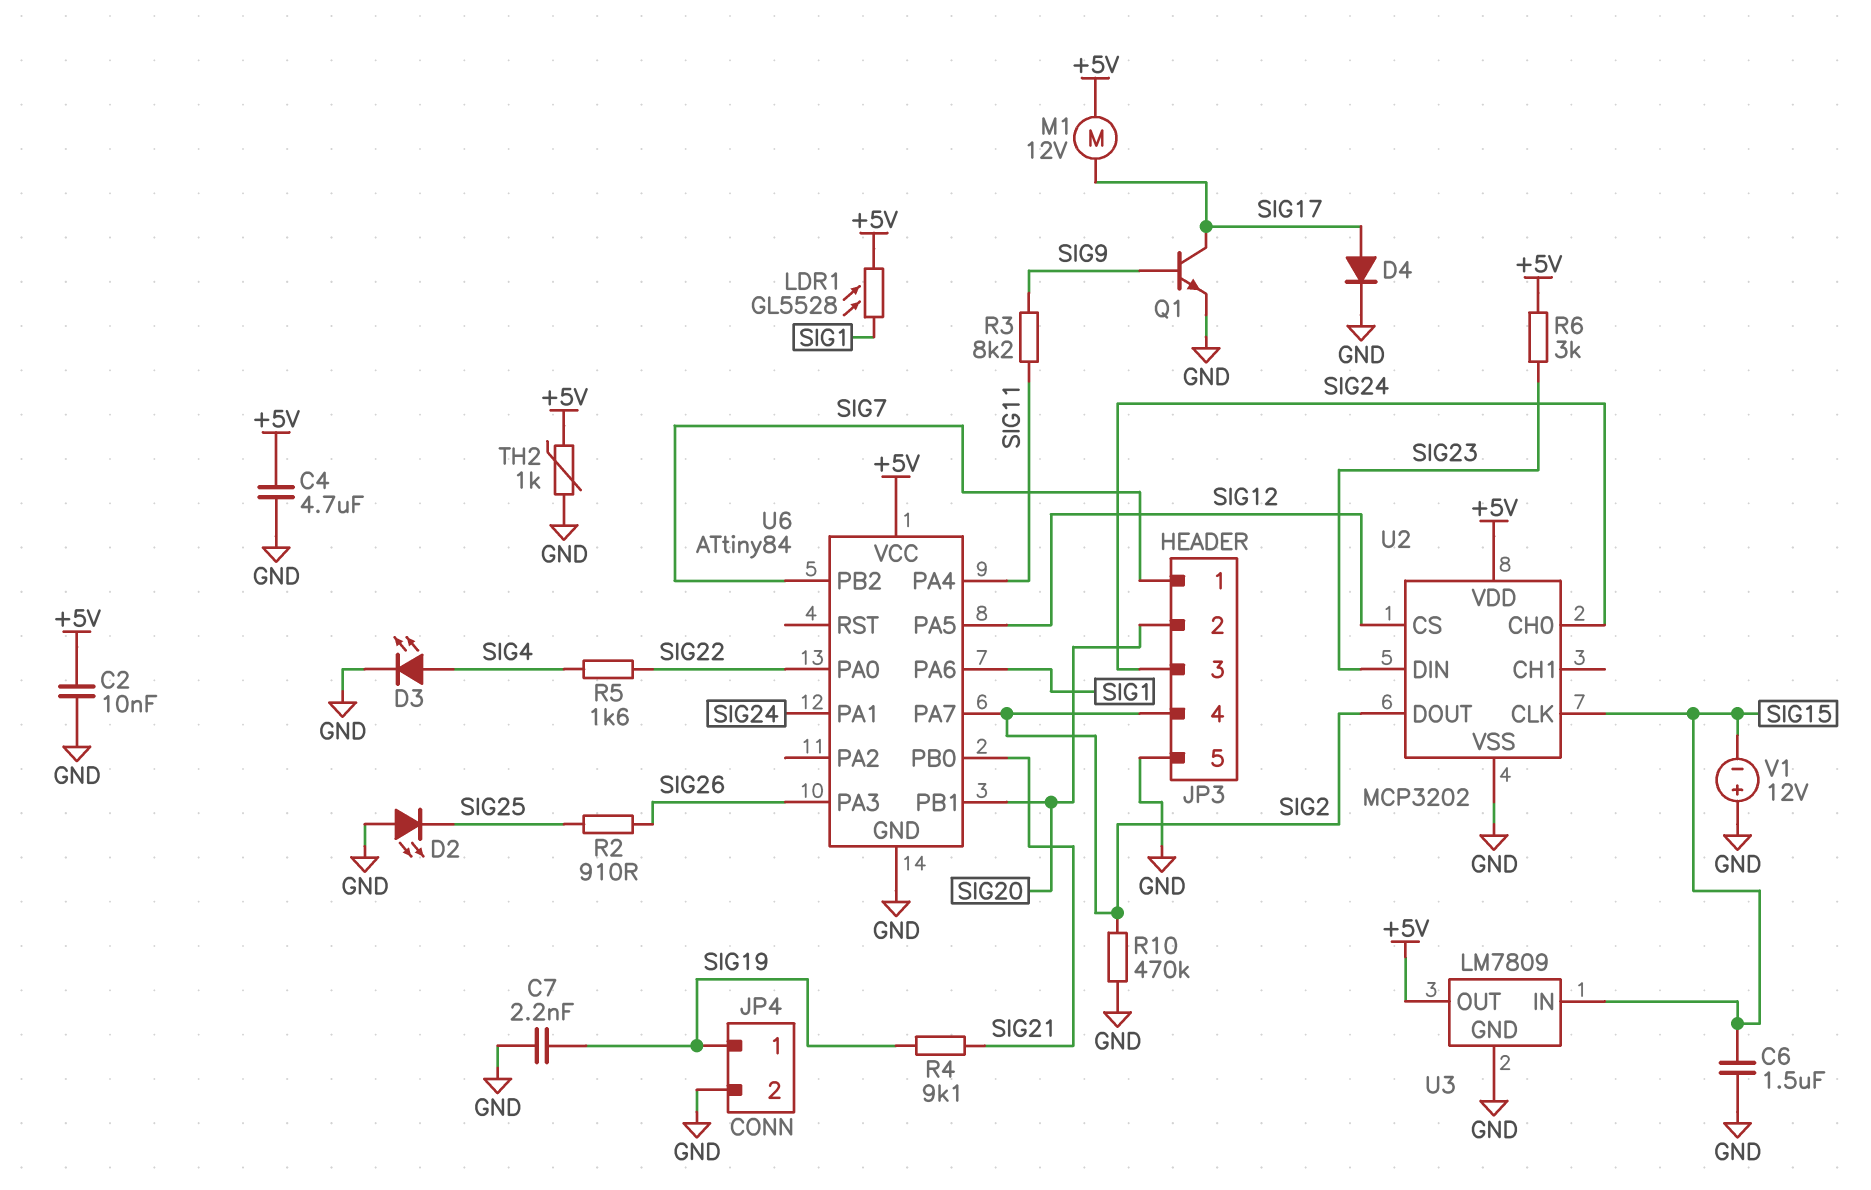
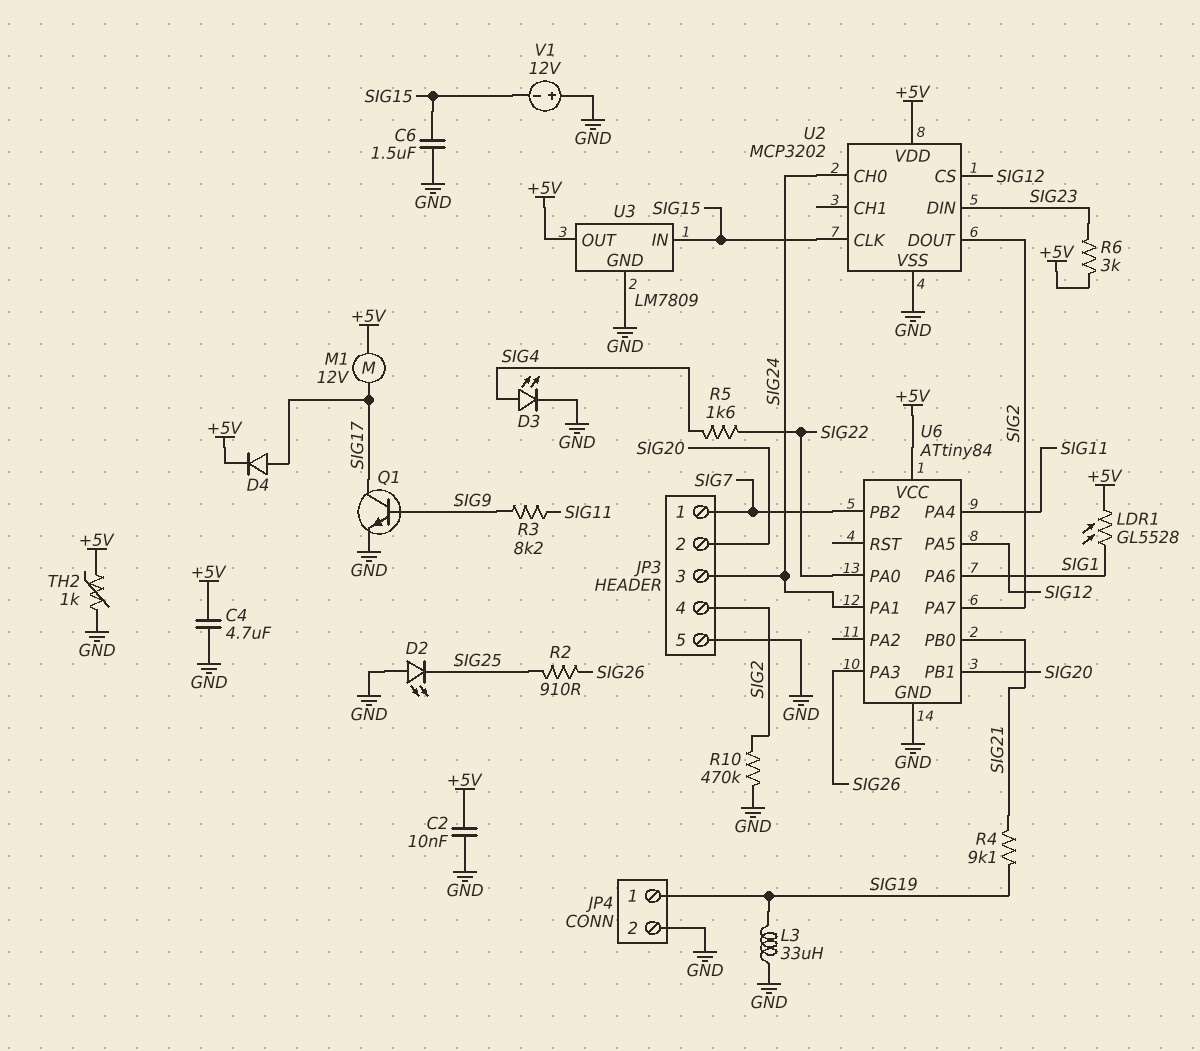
C7: 2.2nF (GND, SIG19) -> none
D4: diode (A SIG17, K GND) -> diode (A SIG17, K +5V)
L3: none -> 33uH (GND, SIG19)

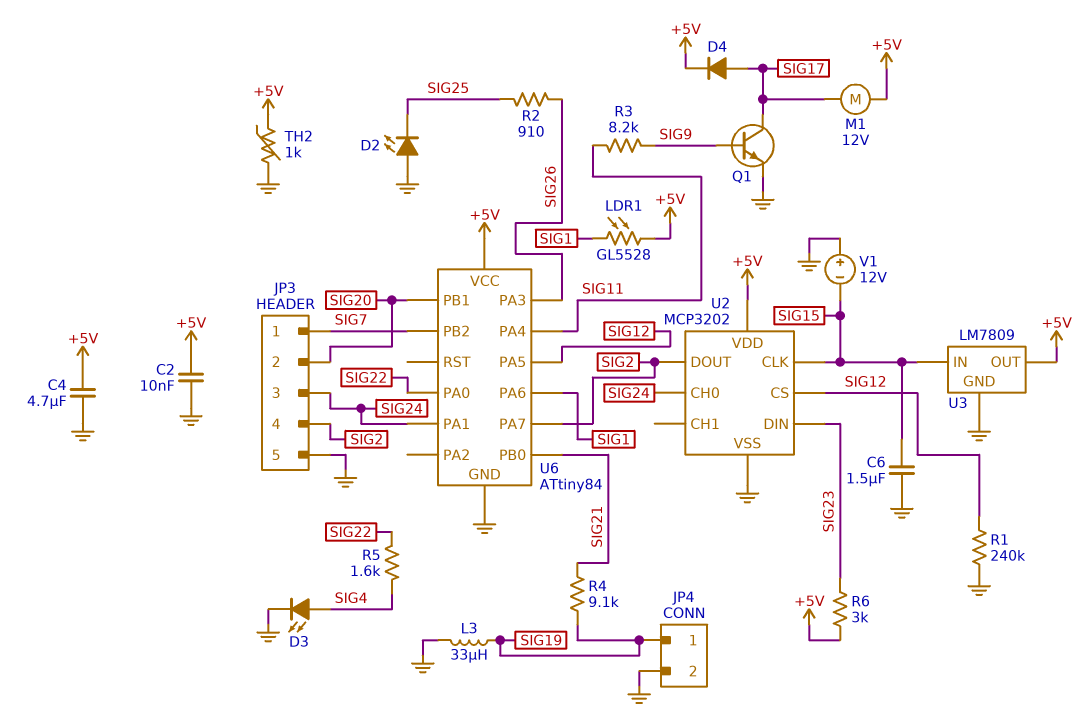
R1: none -> 240k (GND, SIG12)
R10: 470k (GND, SIG2) -> none

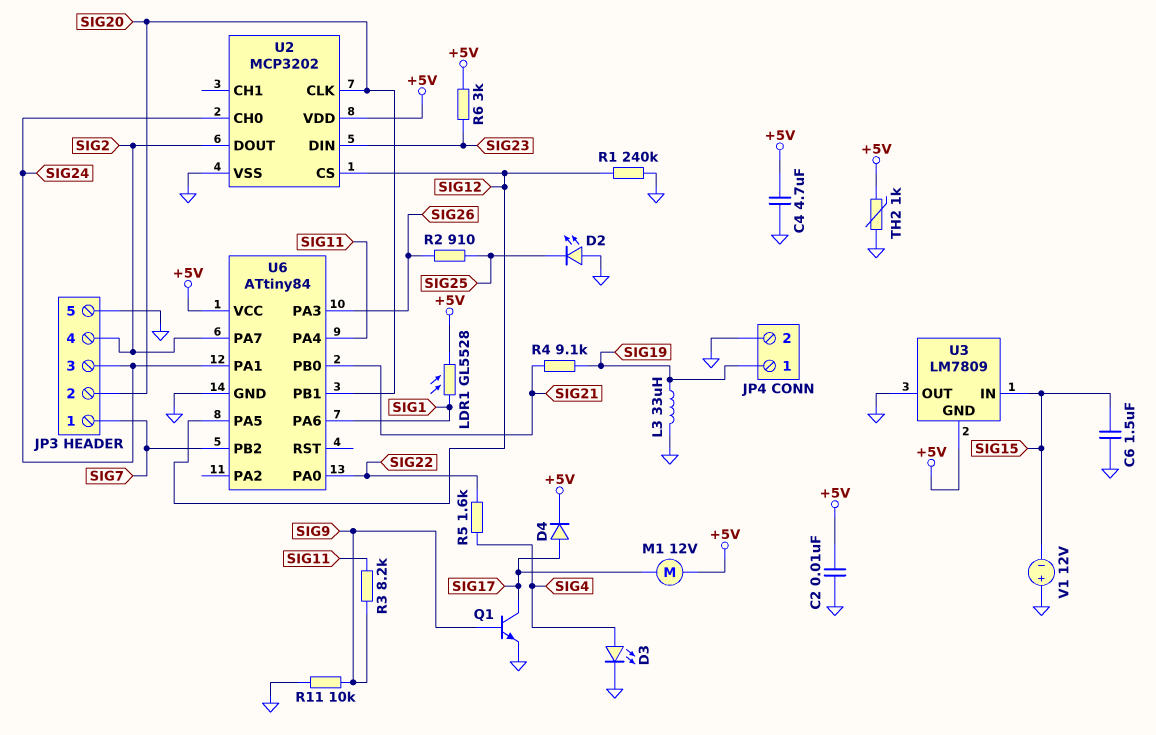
R11: none -> 10k (GND, SIG9)
U2 pin CLK: SIG15 -> SIG20
U3 pin GND: GND -> +5V
U3 pin OUT: +5V -> GND

